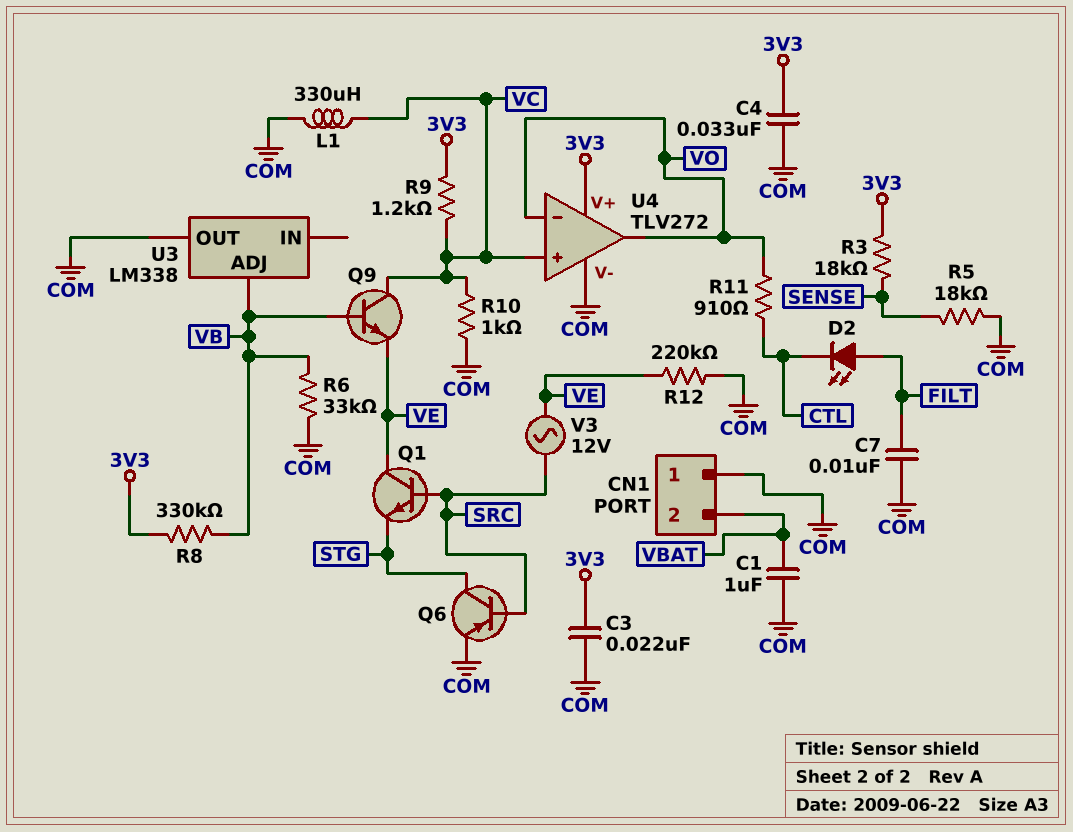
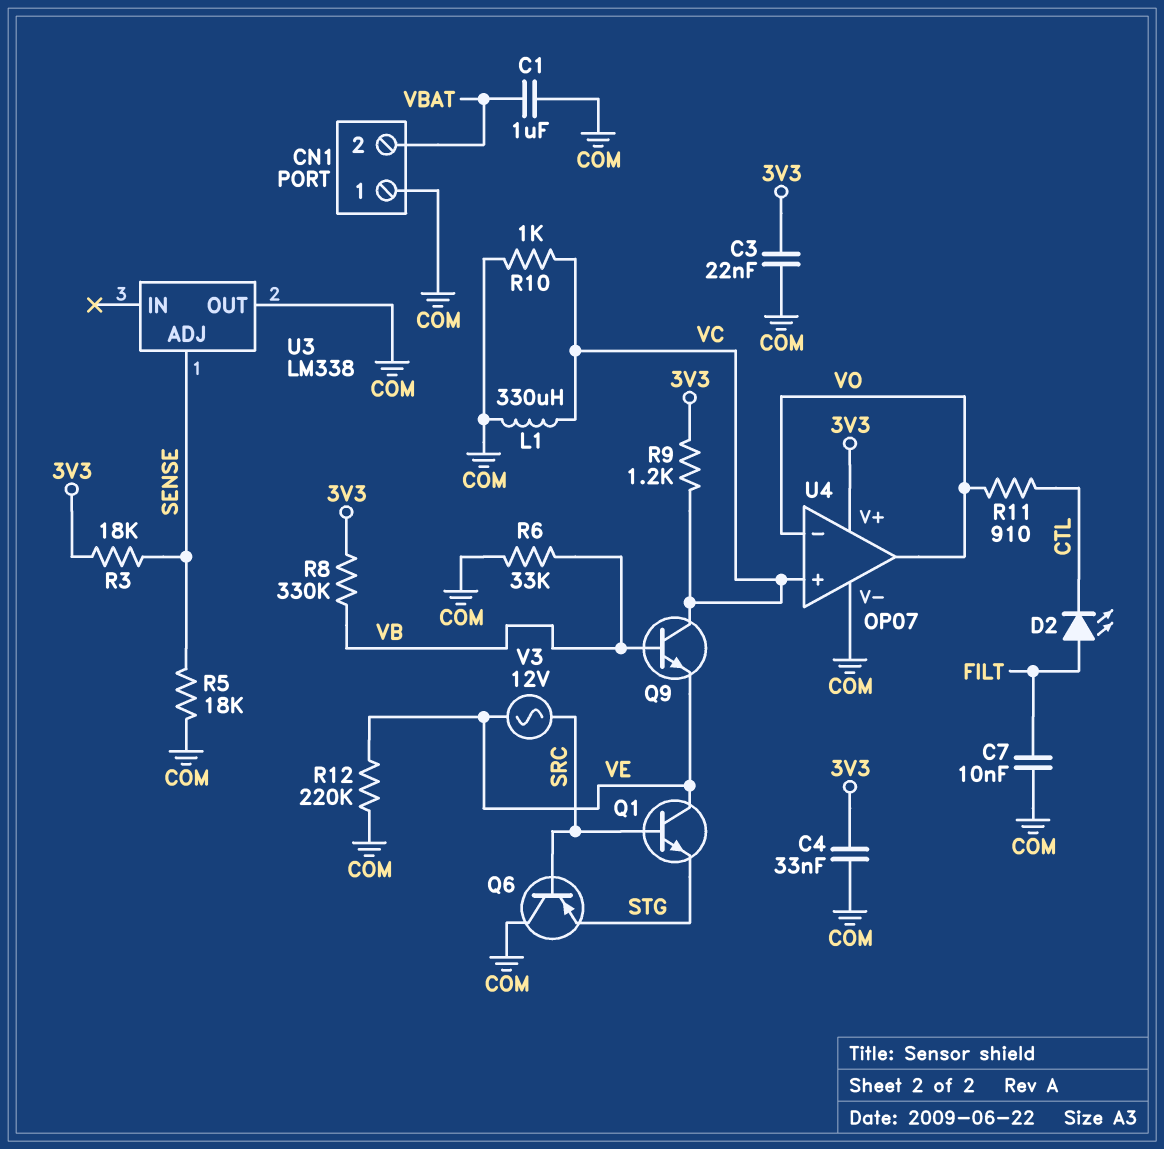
Q6: PNP (B SRC, C STG, E COM) -> PNP (B SRC, C COM, E STG)
U3 pin ADJ: VB -> SENSE
U4: TLV272 -> OP07

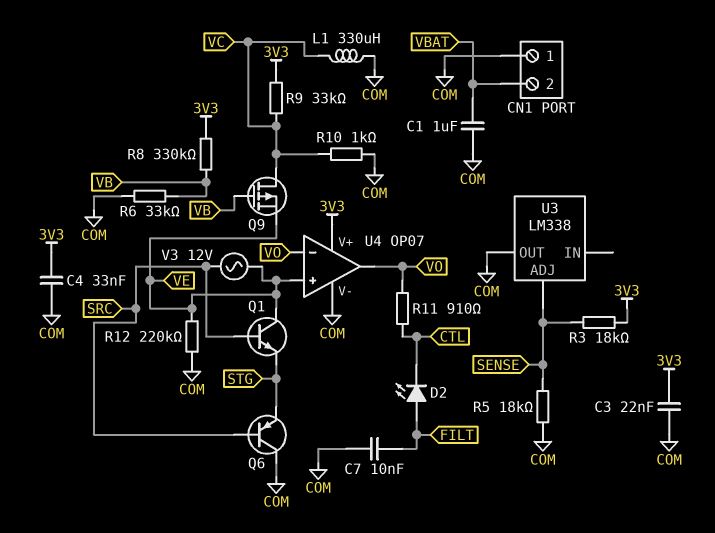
Q9: NPN (B VB, C VC, E VE) -> PMOS (G VB, D VC, S VE)
R9: 1.2k (3V3, VC) -> 33k (3V3, VC)
U4 pin in+: VC -> VE

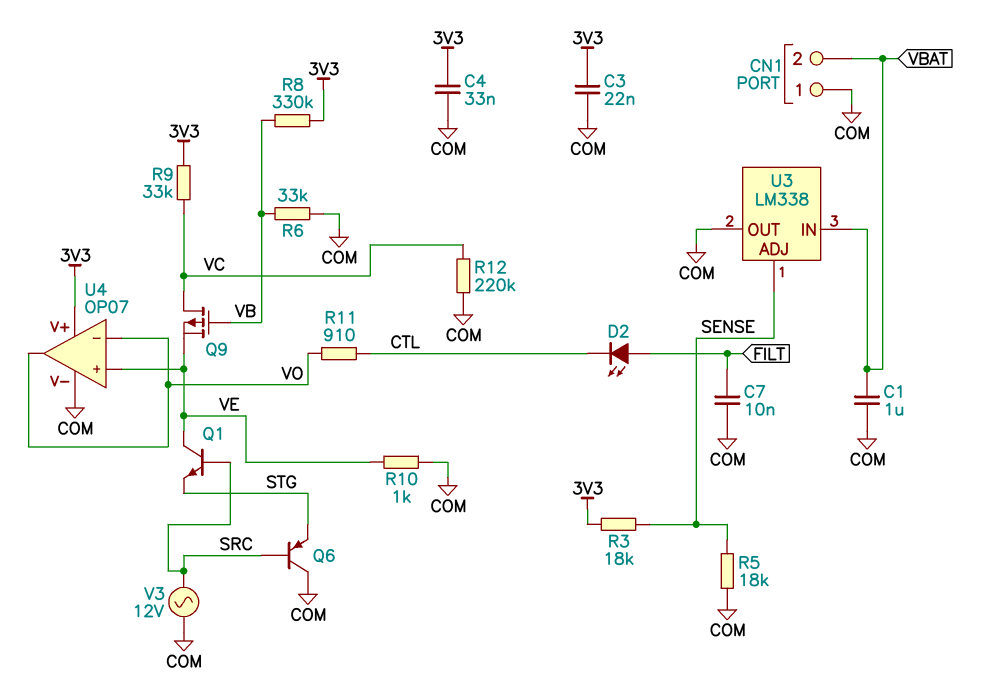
L1: 330uH (COM, VC) -> none
R10: 1k (COM, VC) -> 1k (COM, VE)
R12: 220k (COM, VE) -> 220k (COM, VC)
U3 pin IN: none -> VBAT
V3: AC 12V (SRC, VE) -> AC 12V (COM, SRC)

